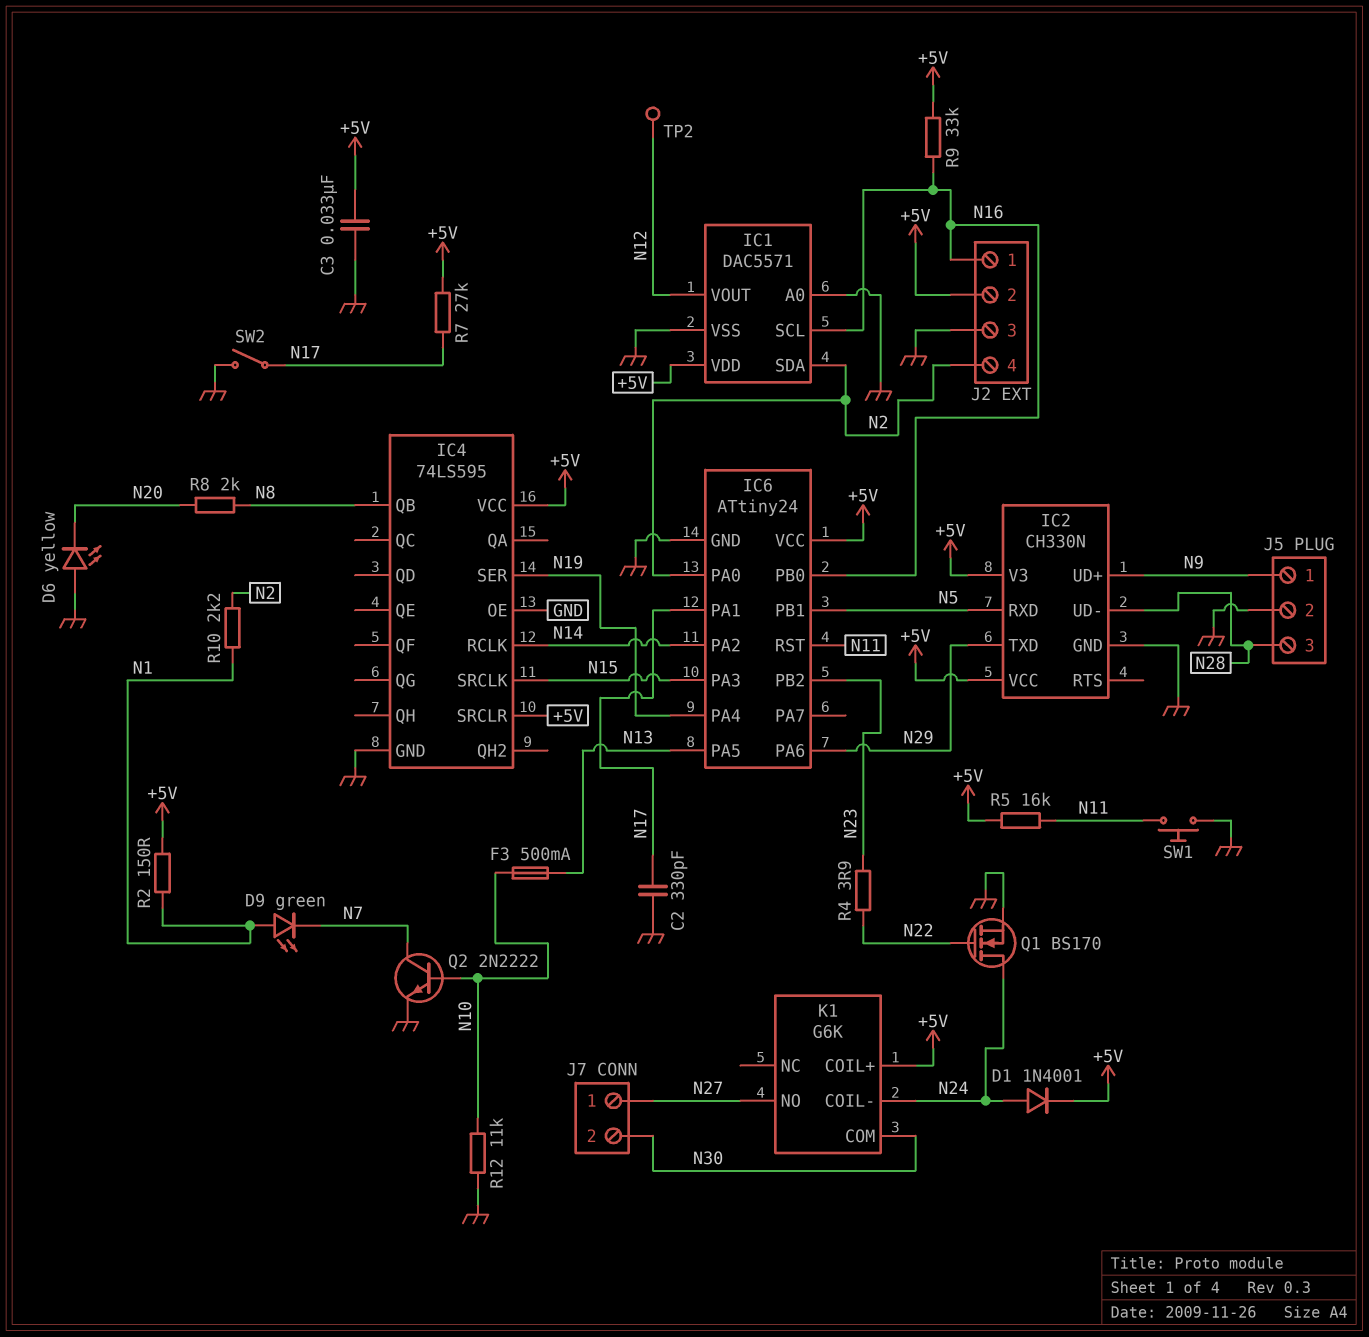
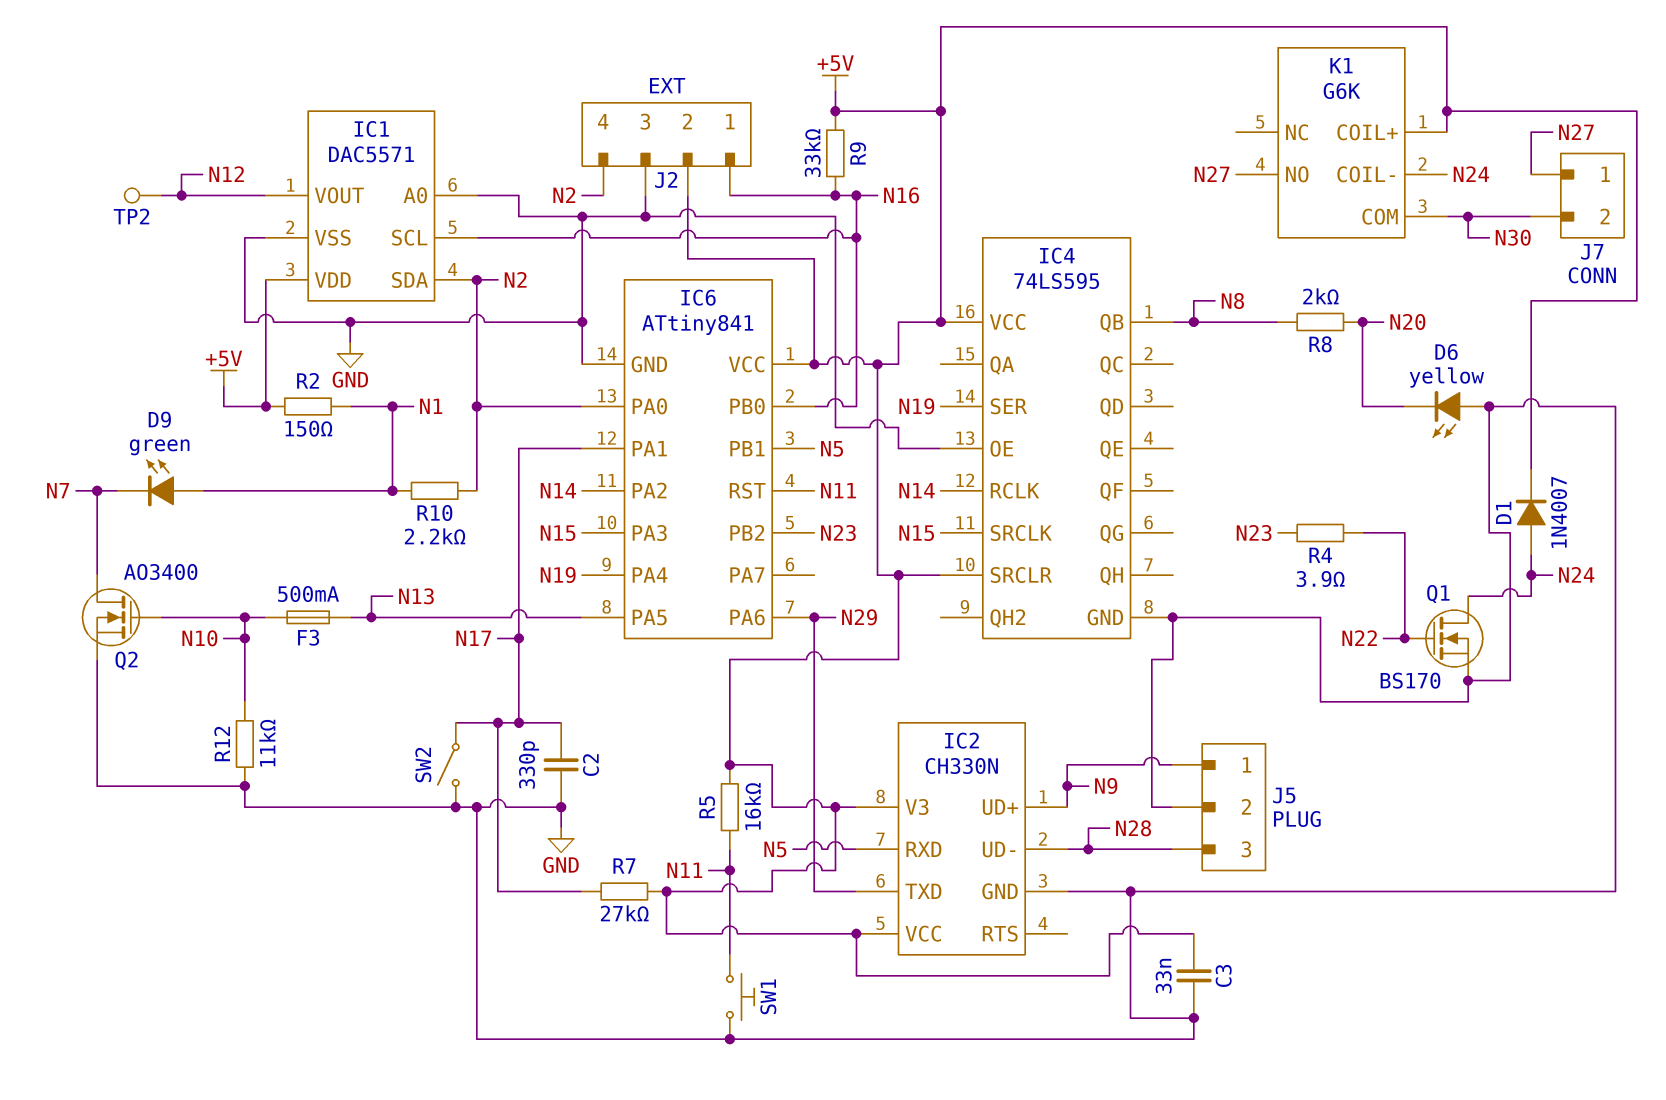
D1: diode 1N4001 (A N24, K +5V) -> diode 1N4007 (A N24, K +5V)
IC6: ATtiny24 -> ATtiny841
Q2: NPN 2N2222 (B N10, C N7, E GND) -> NMOS AO3400 (G N10, D N7, S GND)

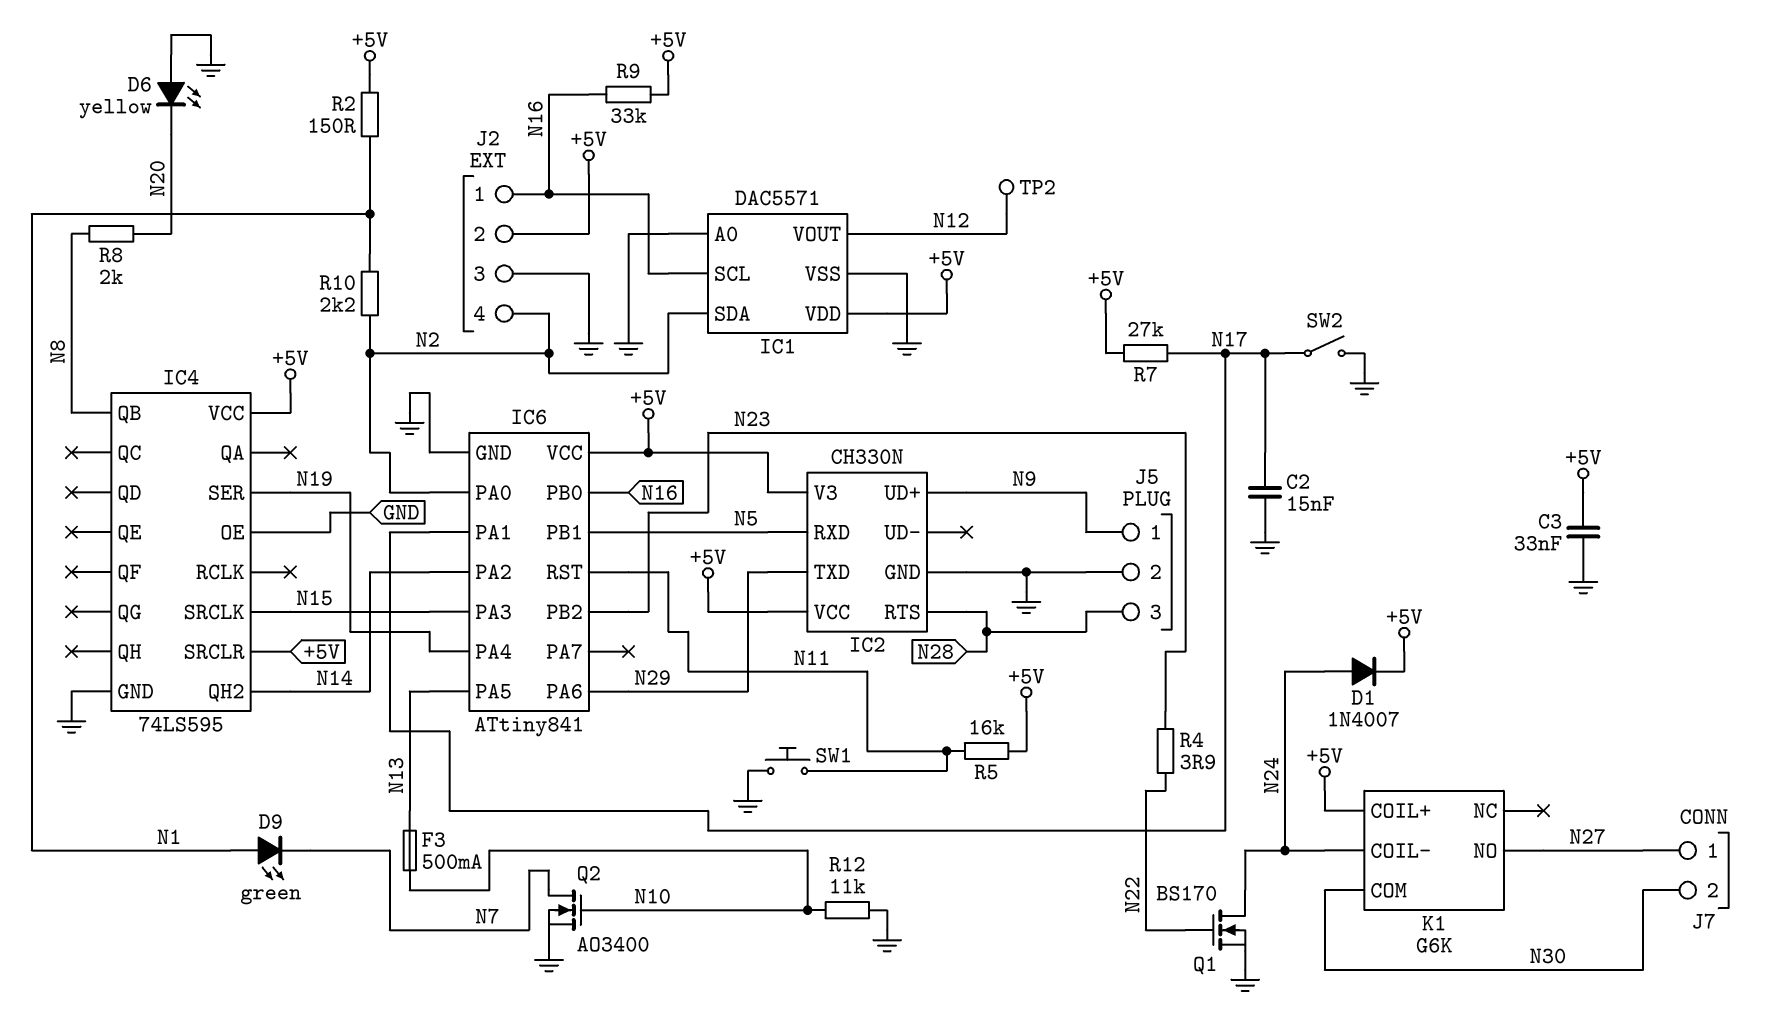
C2: 330pF (GND, N17) -> 15nF (GND, N17)
IC2 pin RTS: none -> N28
IC2 pin UD-: N28 -> none
IC4 pin QH2: none -> N14
IC4 pin RCLK: N14 -> none

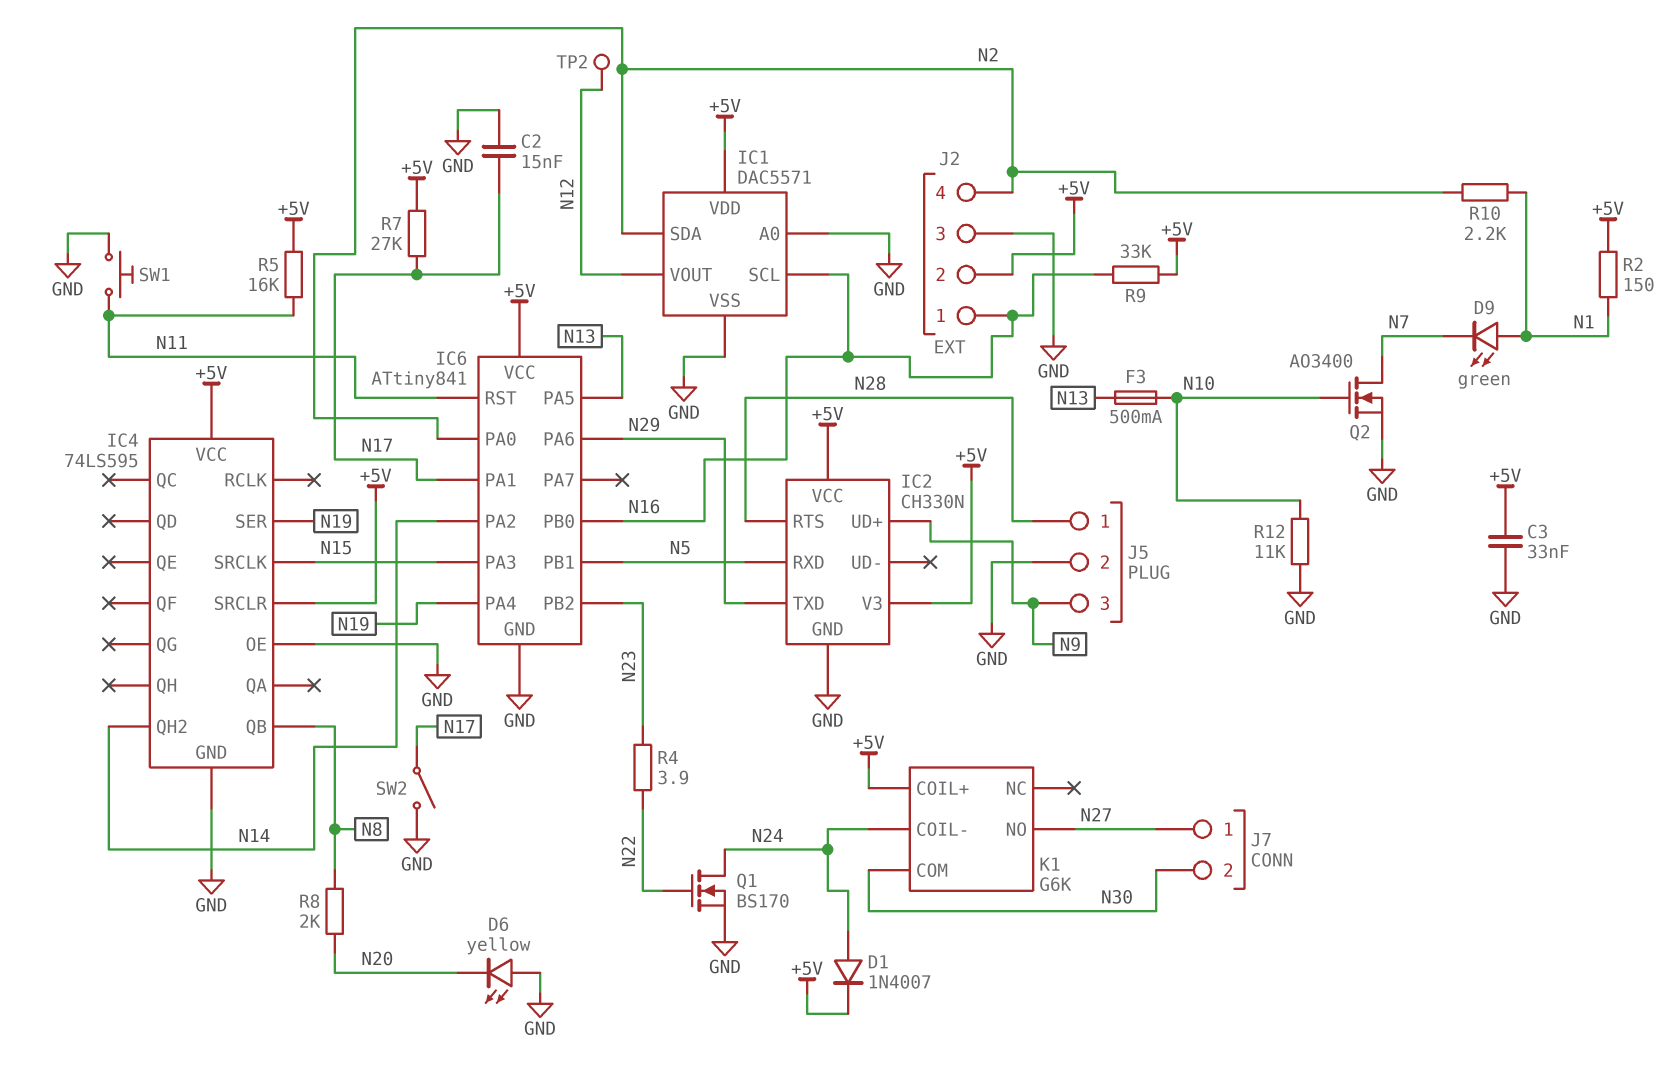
J5 pin 1: N9 -> N28
J5 pin 3: N28 -> N9

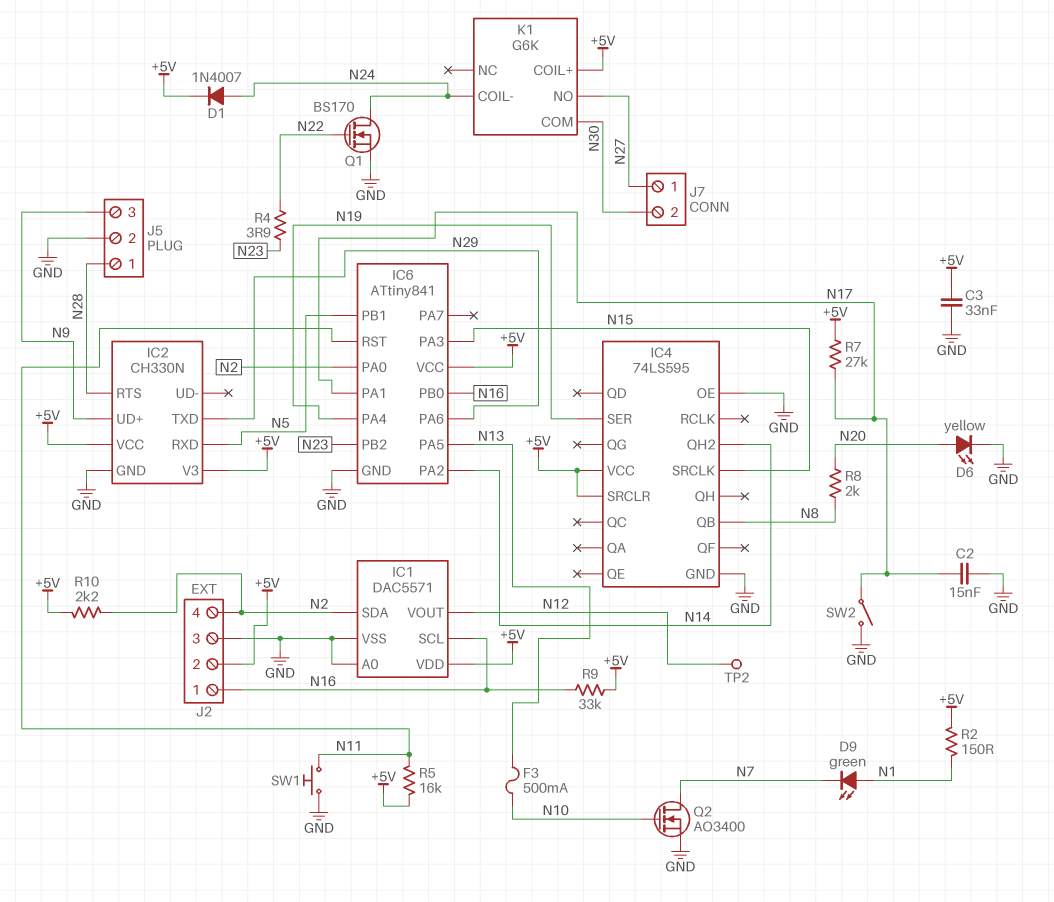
D6: LED yellow (A GND, K N20) -> LED yellow (A N20, K GND)
R10: 2.2k (N1, N2) -> 2.2k (+5V, N2)
R12: 11k (GND, N10) -> none

